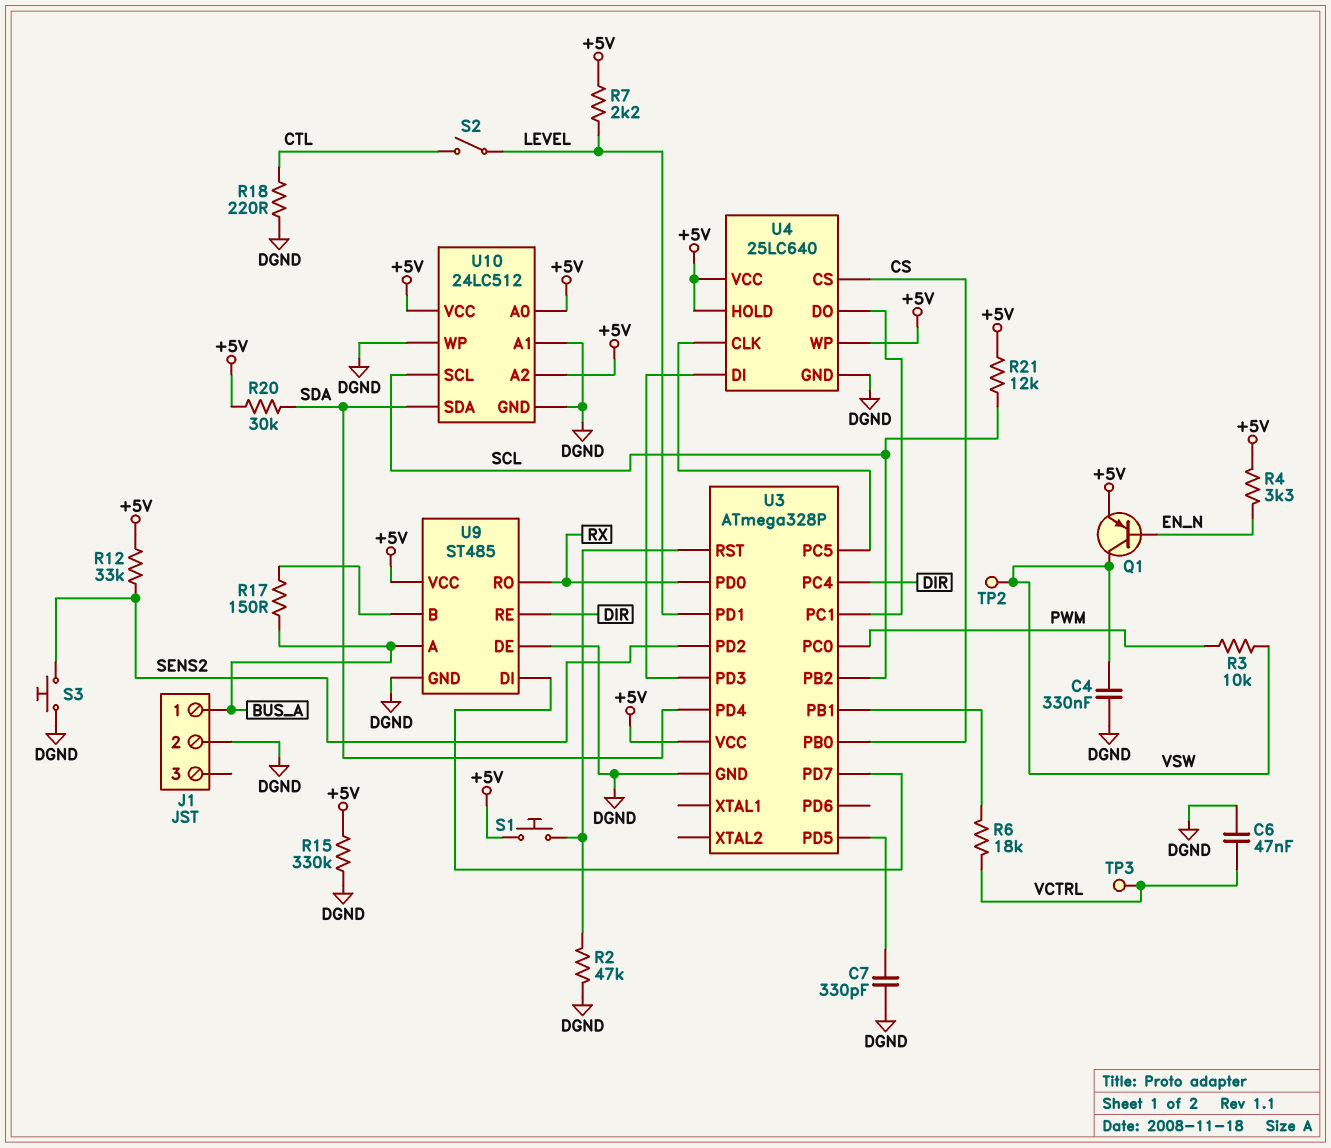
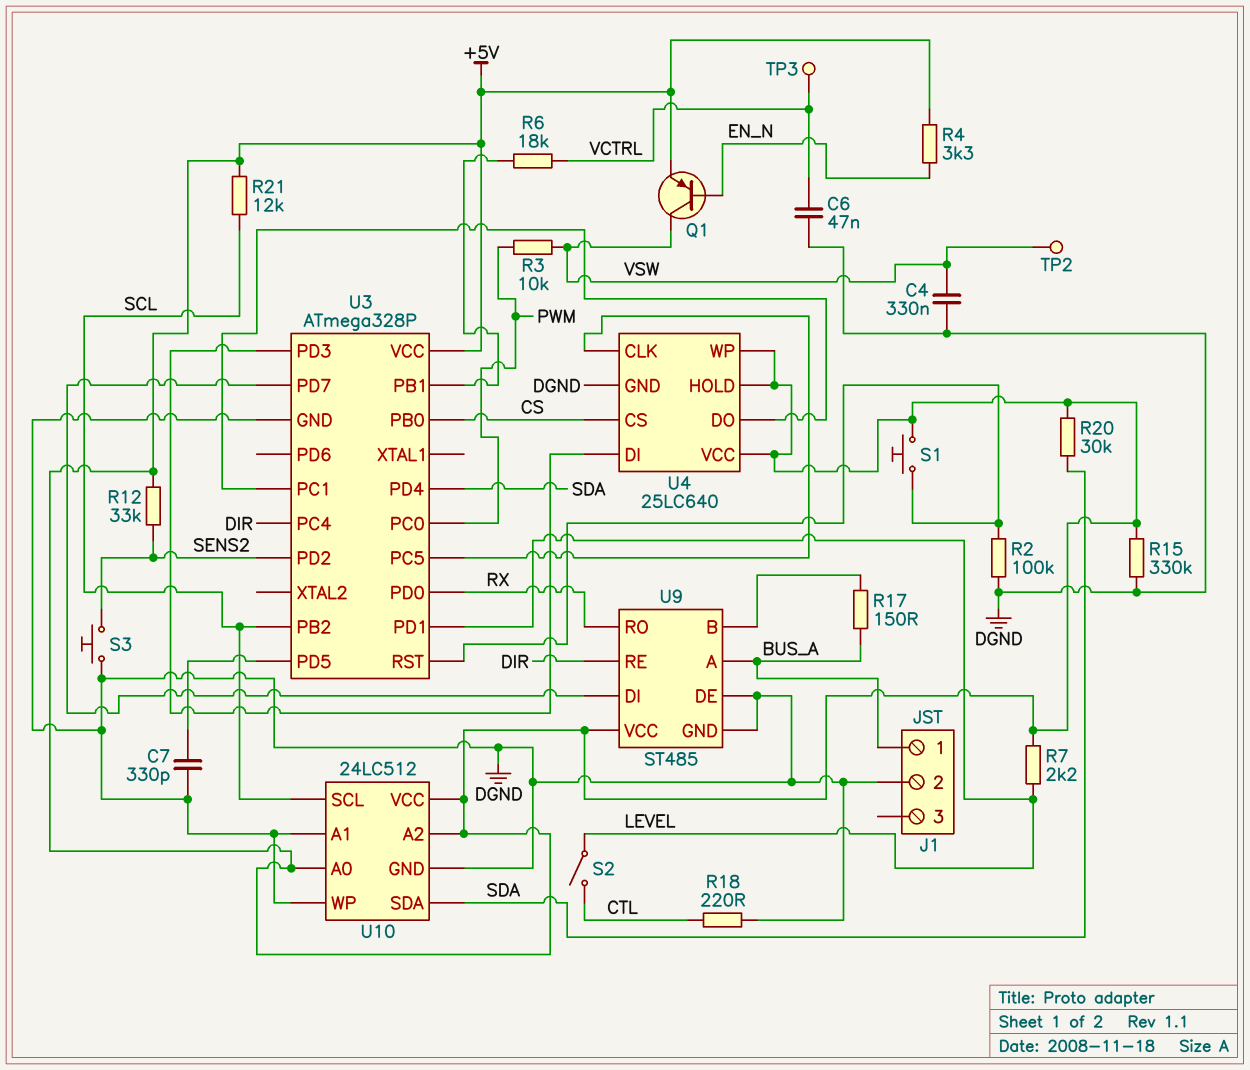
R2: 47k (DGND, U3/RST) -> 100k (DGND, U3/RST)

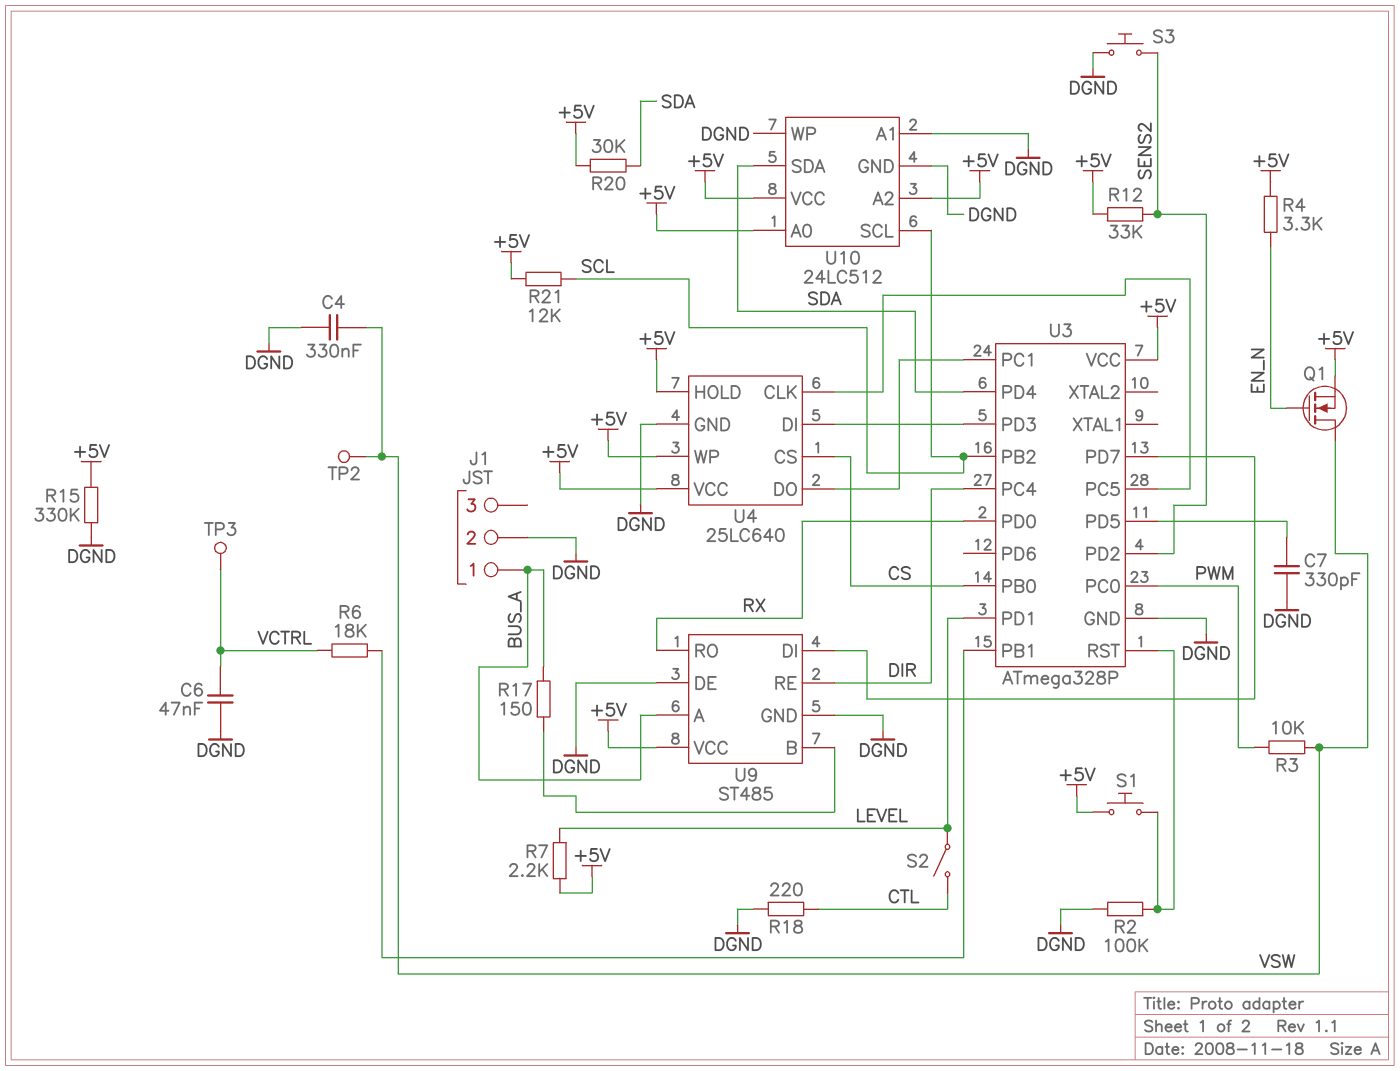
Q1: PNP (B EN_N, C VSW, E +5V) -> NMOS (G EN_N, D VSW, S +5V)

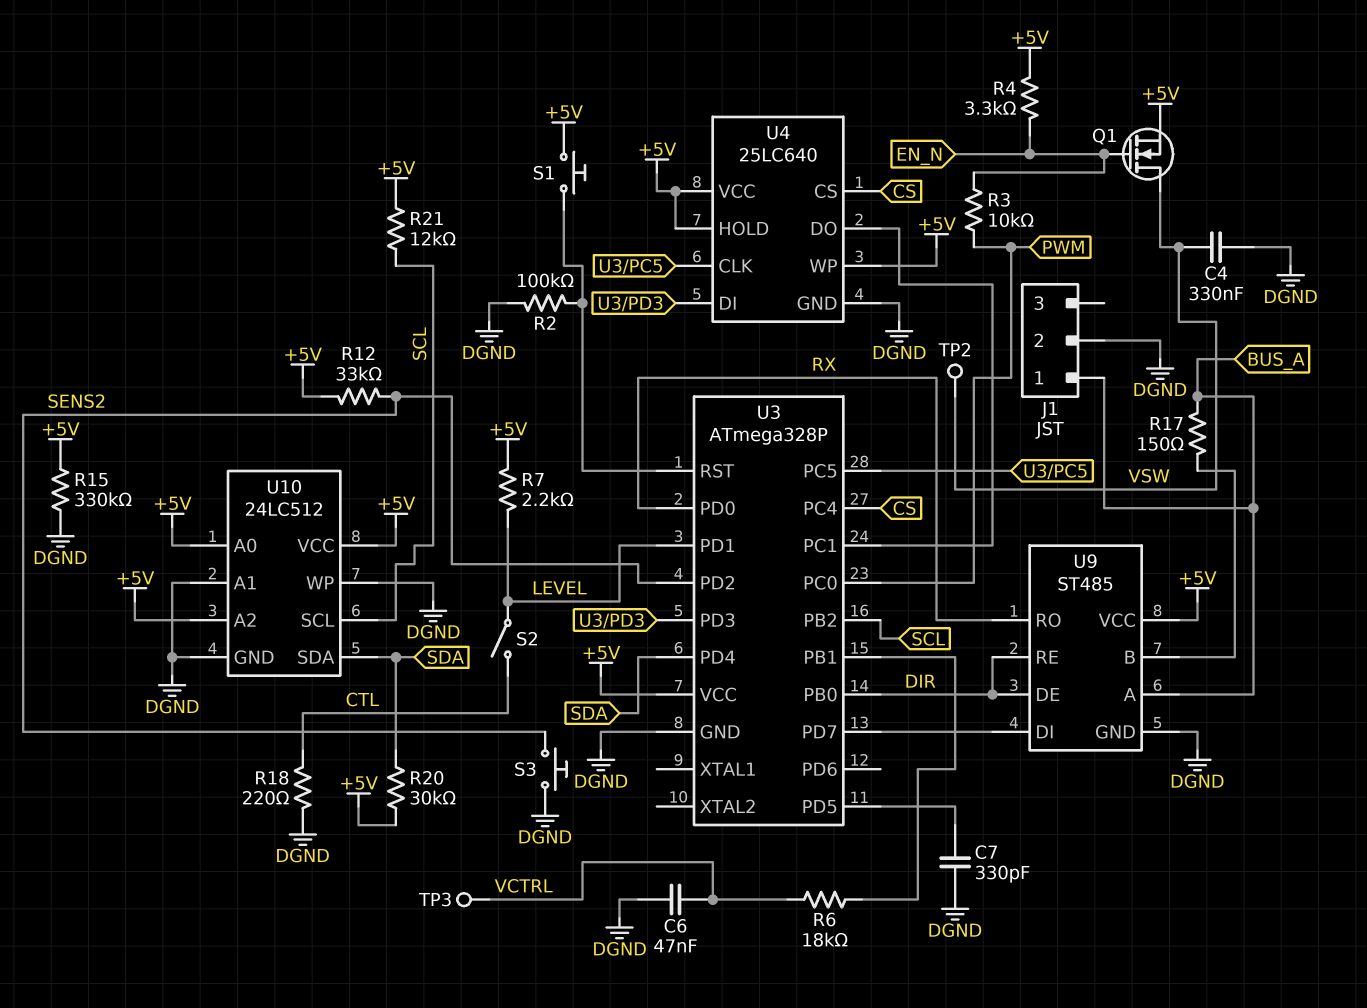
R3: 10k (PWM, VSW) -> 10k (EN_N, PWM)
U3 pin PB0: CS -> DIR
U3 pin PC4: DIR -> CS
U9 pin DE: DGND -> DIR

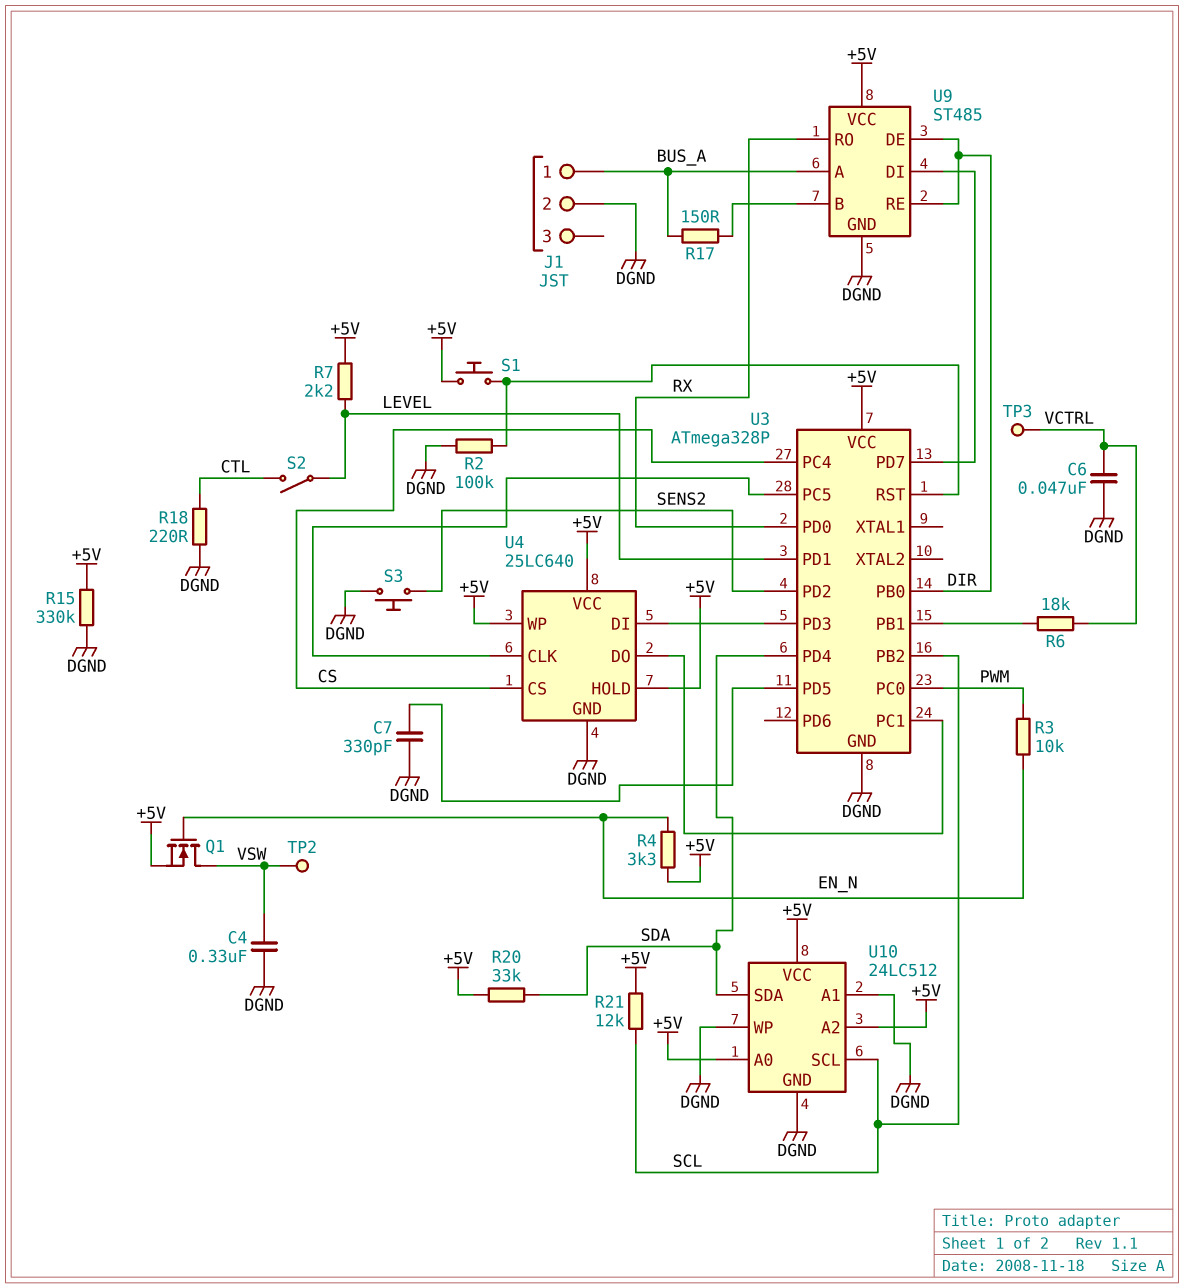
R12: 33k (+5V, SENS2) -> none
R20: 30k (+5V, SDA) -> 33k (+5V, SDA)

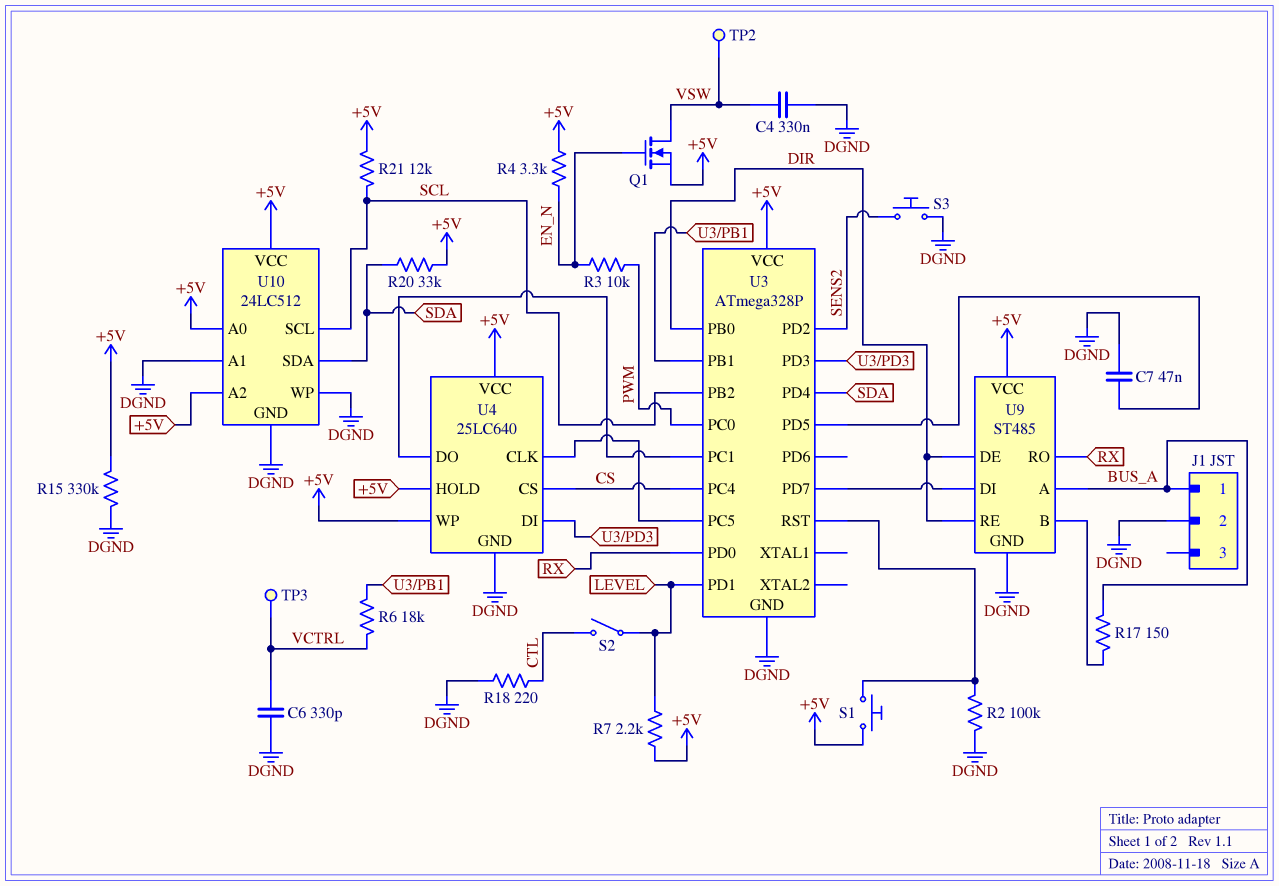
C6: 47nF (DGND, VCTRL) -> 330pF (DGND, VCTRL)
C7: 330pF (DGND, U3/PD5) -> 47nF (DGND, U3/PD5)

